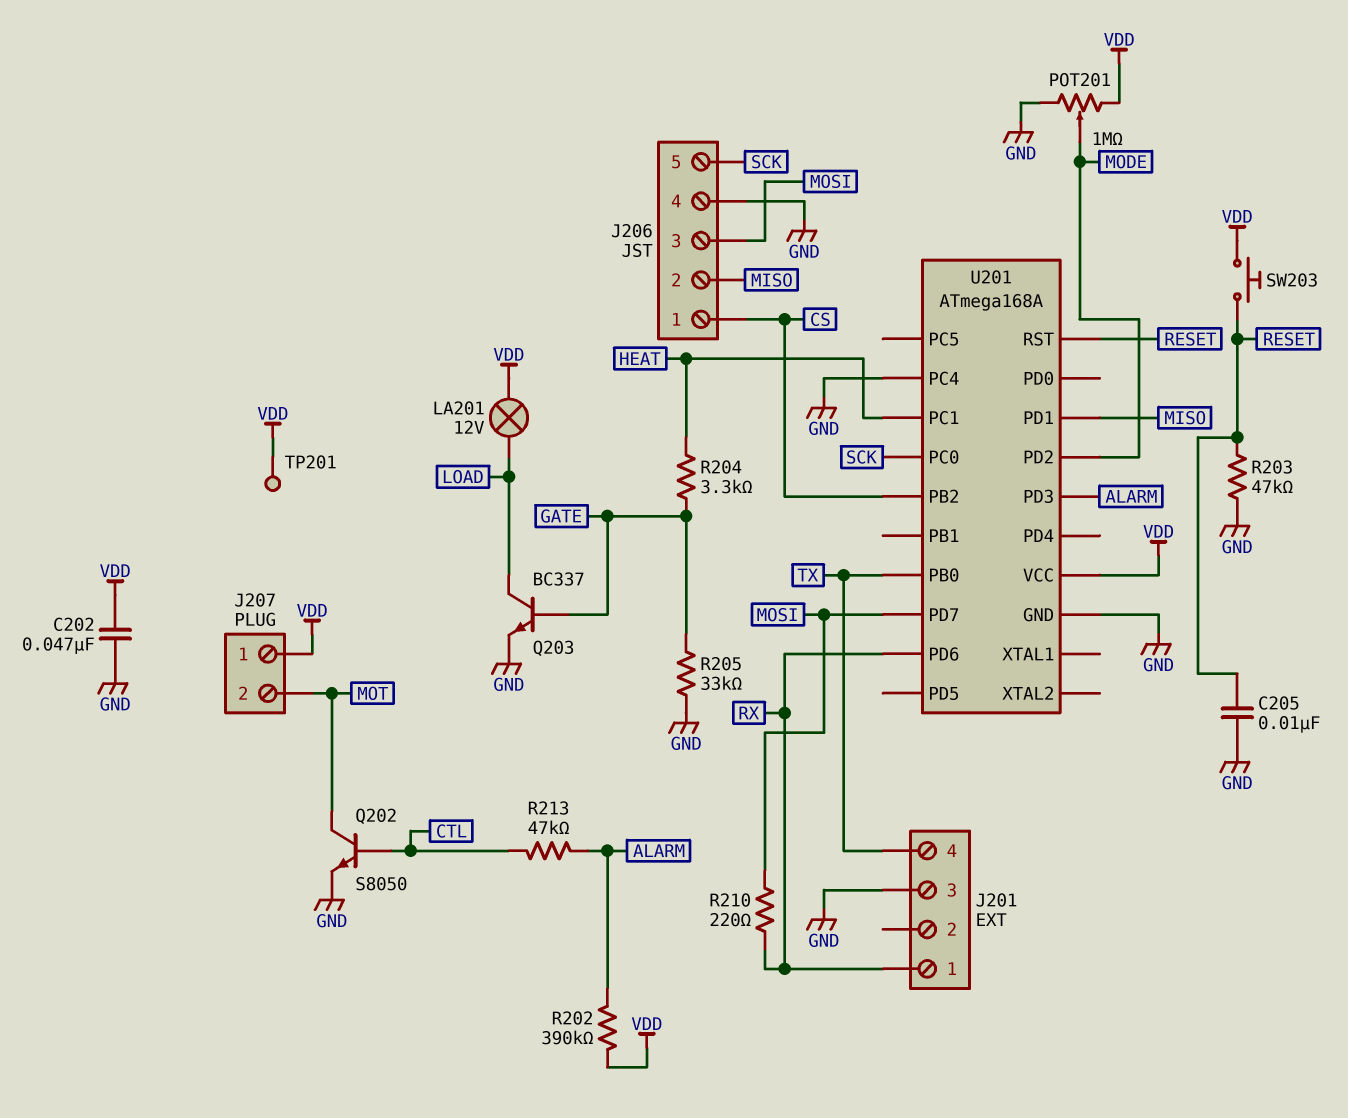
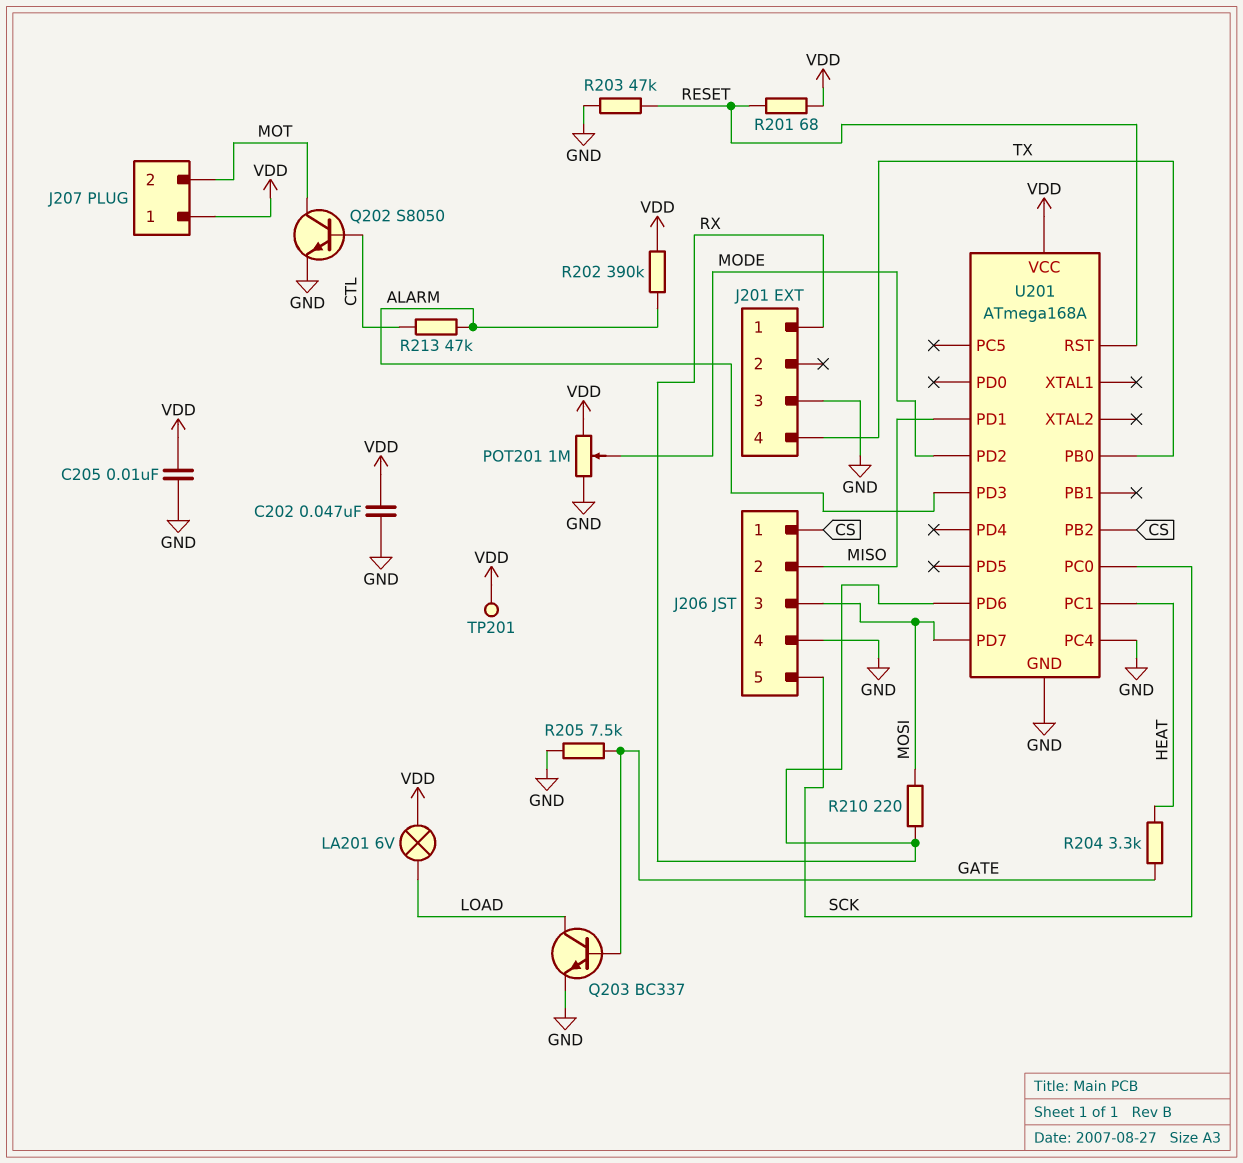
C205: 10nF (GND, RESET) -> 10nF (GND, VDD)
LA201: lamp 12V (LOAD, VDD) -> lamp 6V (LOAD, VDD)
R201: none -> 68 (RESET, VDD)
R205: 33k (GATE, GND) -> 7.5k (GATE, GND)
SW203: button (RESET, VDD) -> none

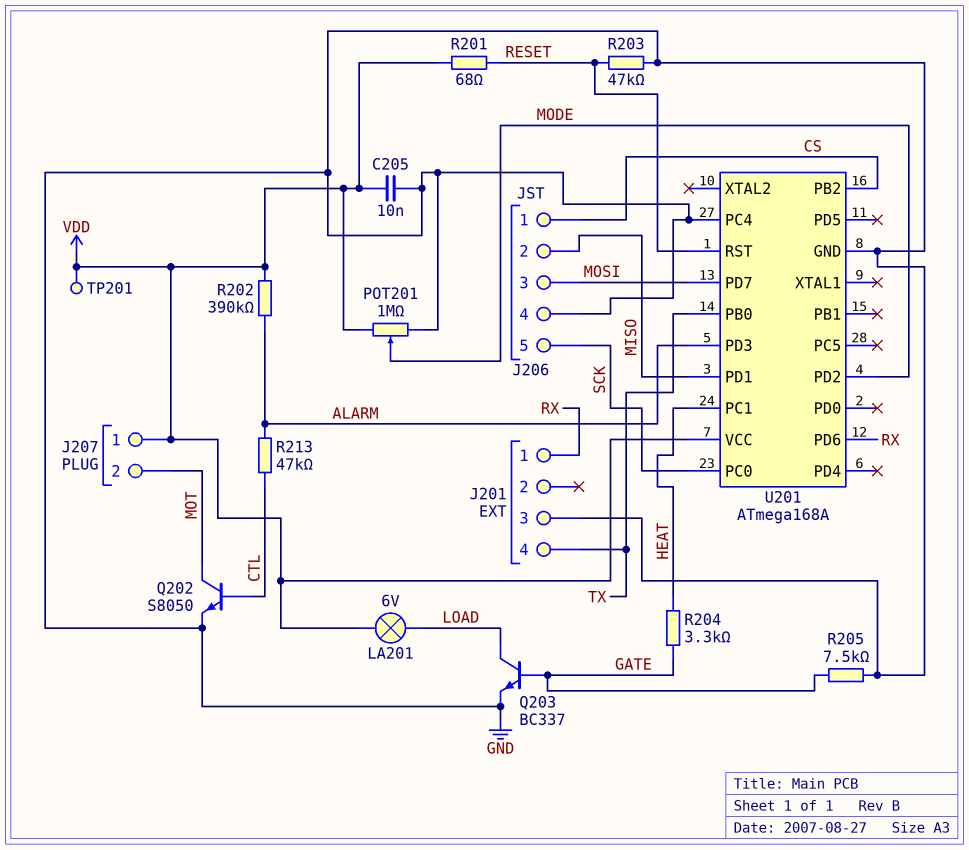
C202: 47nF (GND, VDD) -> none
R210: 220 (MOSI, RX) -> none

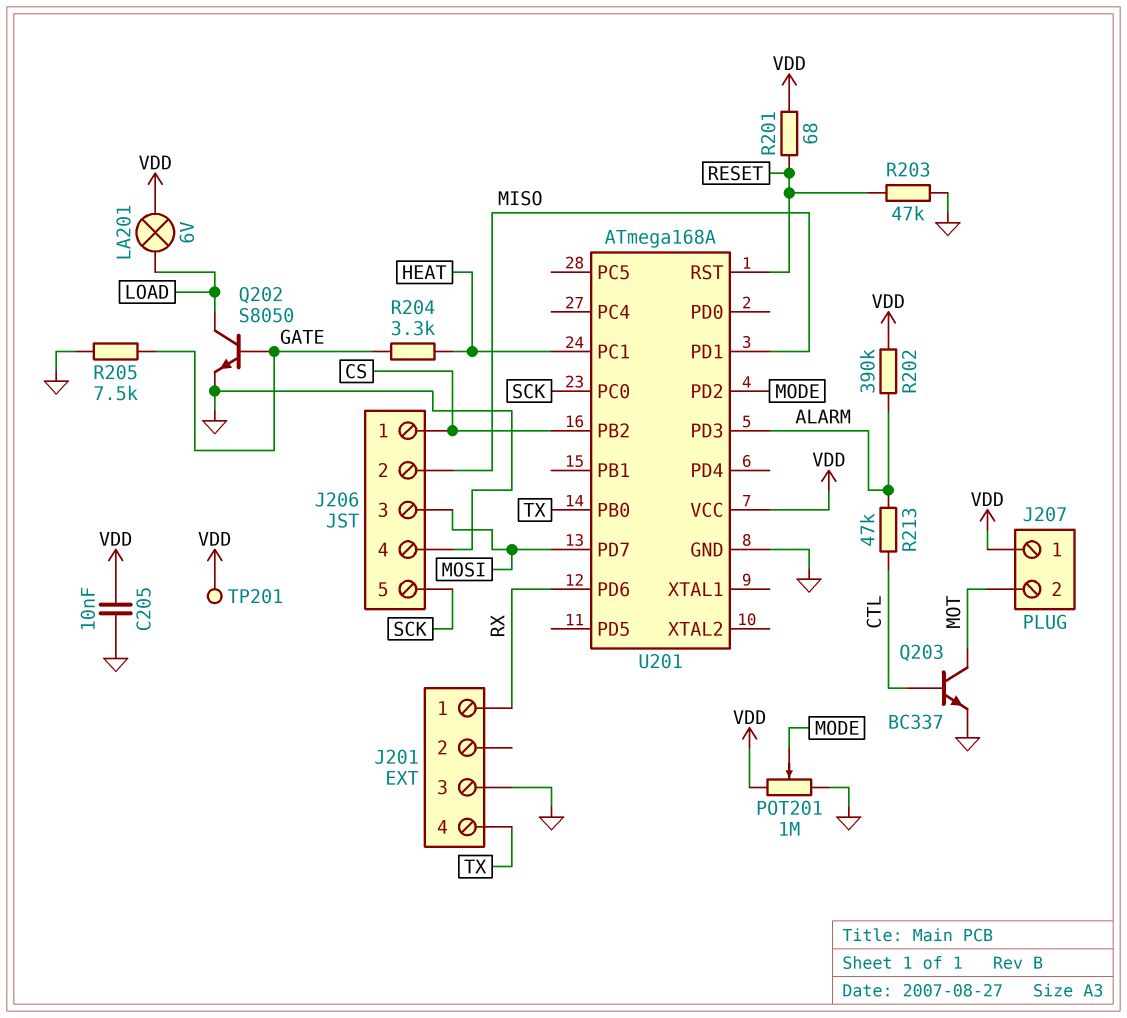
Q202: NPN S8050 (B CTL, C MOT, E GND) -> NPN S8050 (B GATE, C LOAD, E GND)
Q203: NPN BC337 (B GATE, C LOAD, E GND) -> NPN BC337 (B CTL, C MOT, E GND)
U201 pin PC4: GND -> none

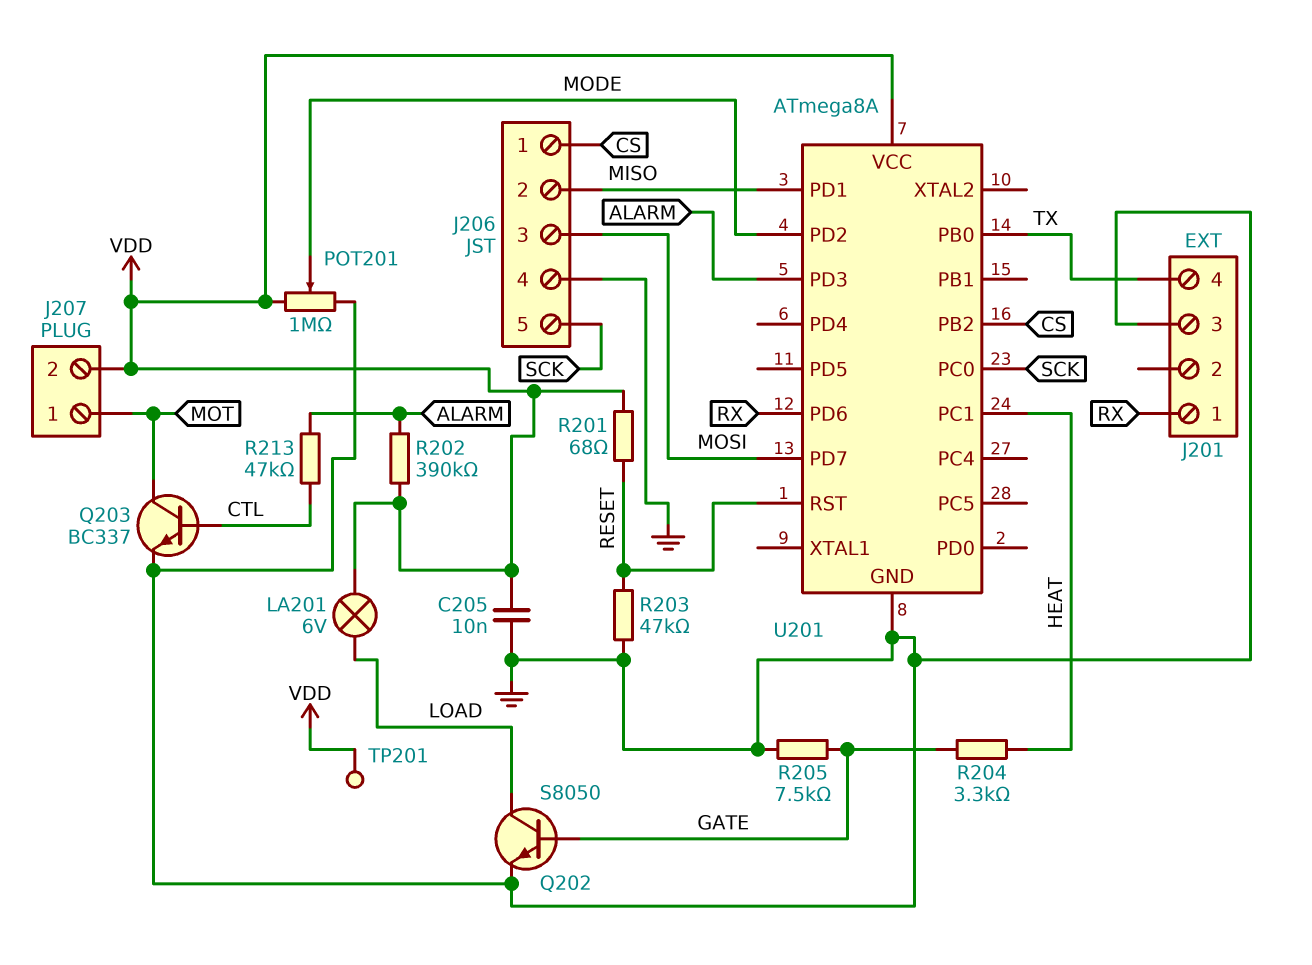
J207 pin 1: VDD -> MOT
J207 pin 2: MOT -> VDD
U201: ATmega168A -> ATmega8A

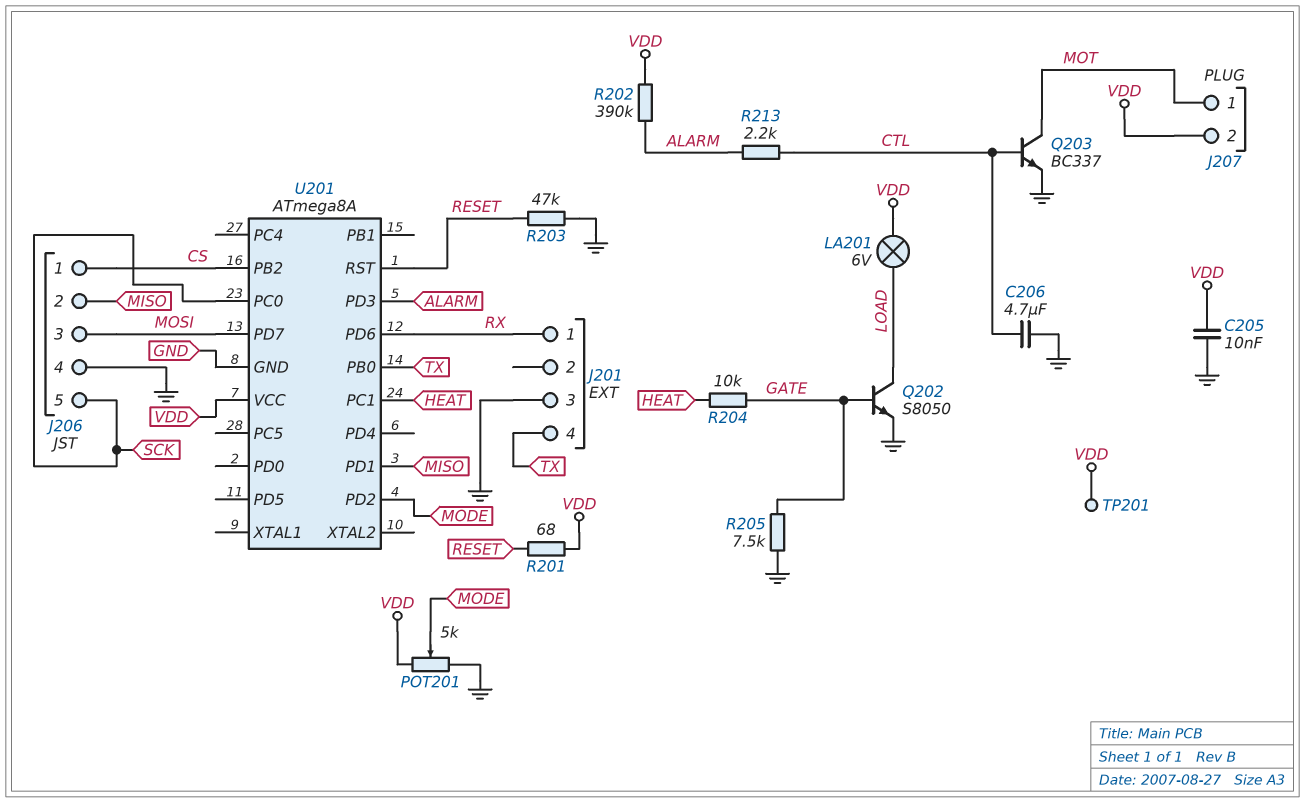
C206: none -> 4.7uF (CTL, GND)
POT201: 1M (GND, VDD, wiper MODE) -> 5k (GND, VDD, wiper MODE)
R204: 3.3k (GATE, HEAT) -> 10k (GATE, HEAT)
R213: 47k (ALARM, CTL) -> 2.2k (ALARM, CTL)

